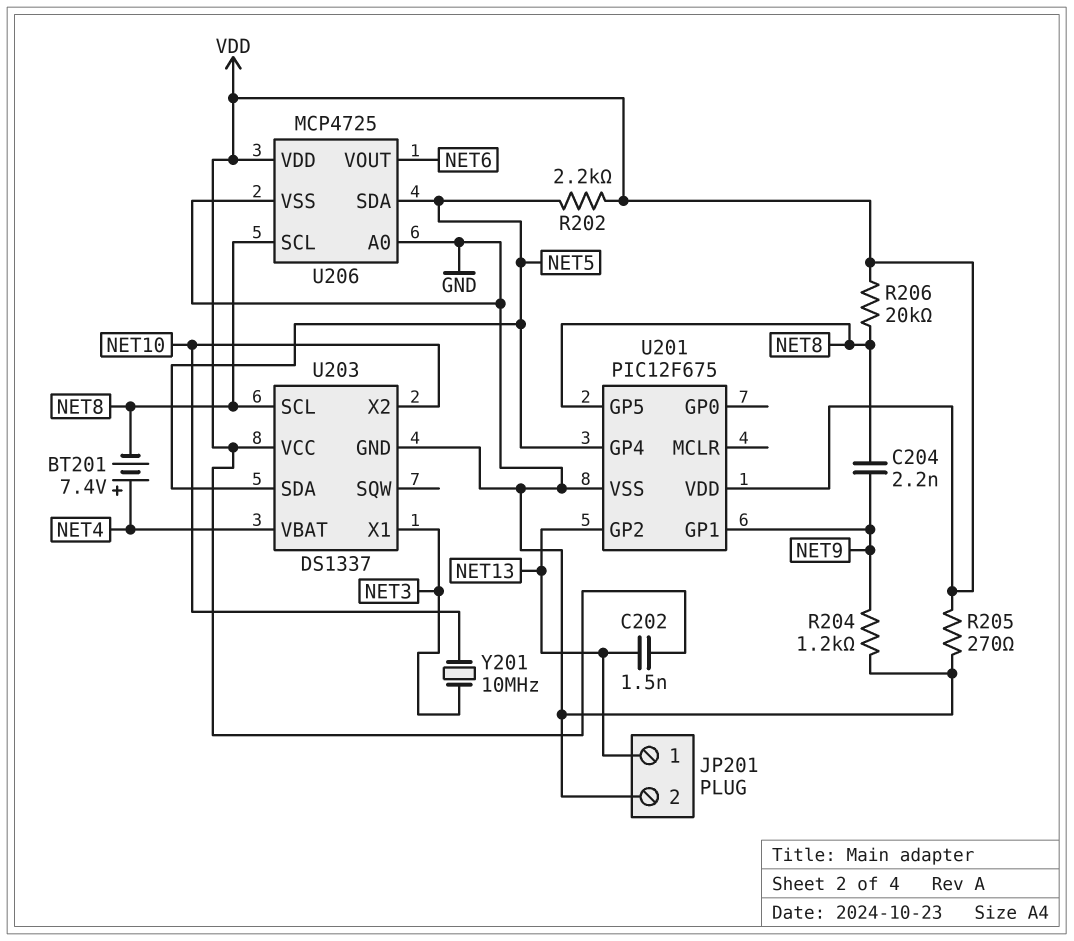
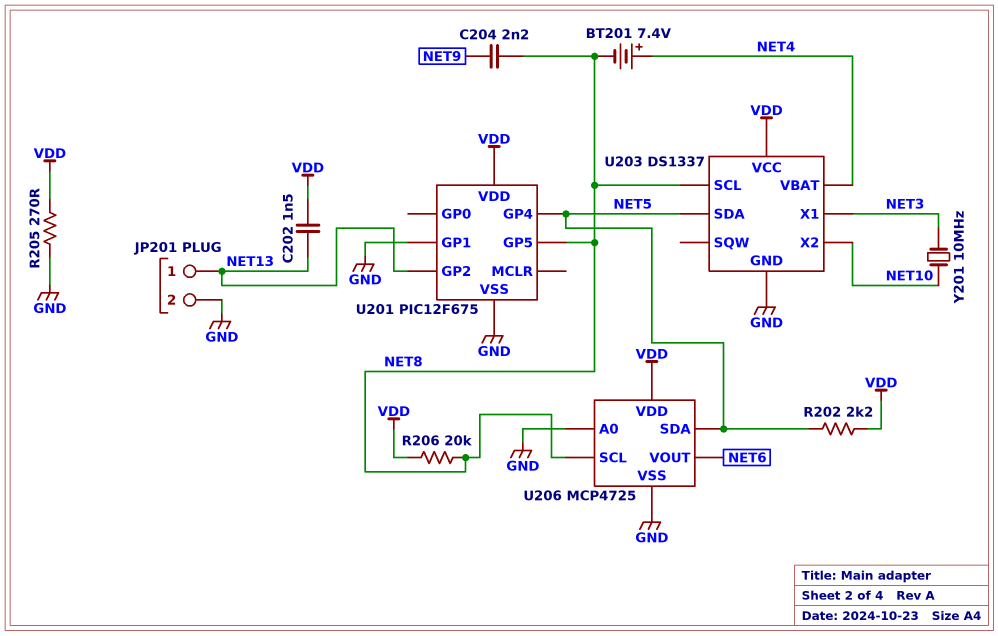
R204: 1.2k (GND, NET9) -> none
U201 pin GP1: NET9 -> GND

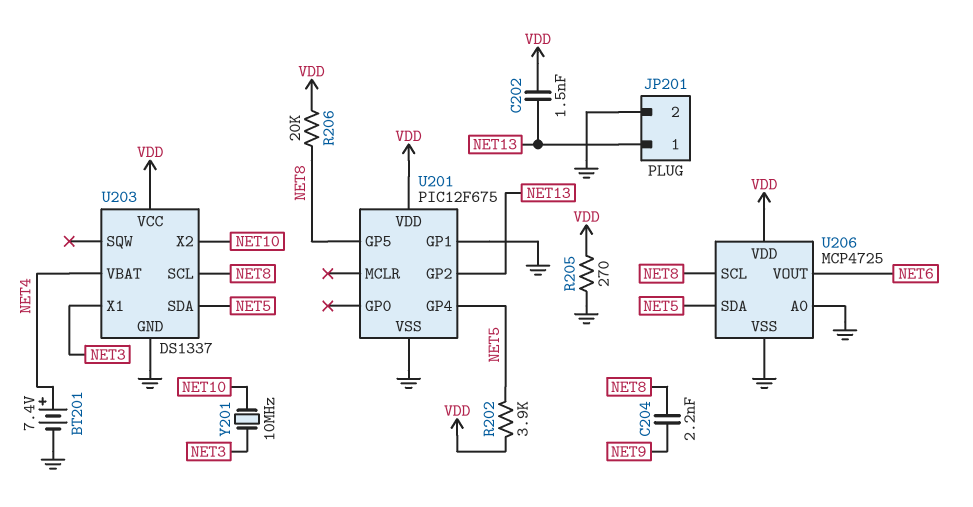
BT201: 7.4V (plus NET4, minus NET8) -> 7.4V (plus NET4, minus GND)
R202: 2.2k (NET5, VDD) -> 3.9k (NET5, VDD)

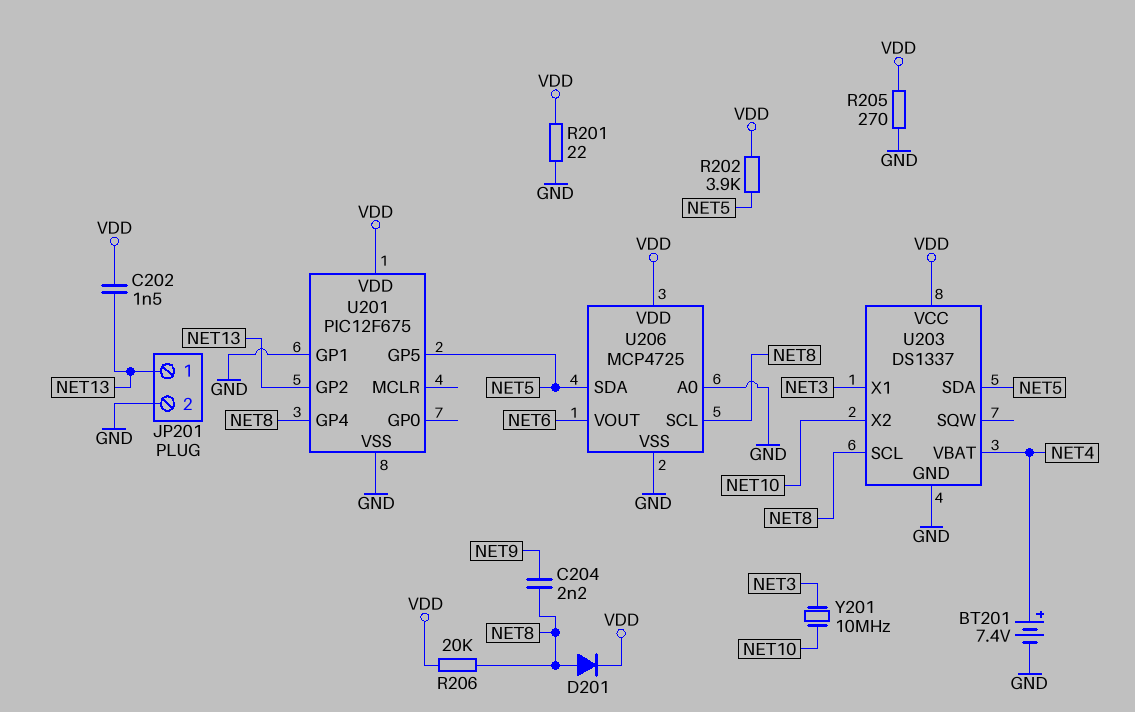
D201: none -> diode (A NET8, K VDD)
R201: none -> 22 (GND, VDD)
U201 pin GP4: NET5 -> NET8
U201 pin GP5: NET8 -> NET5

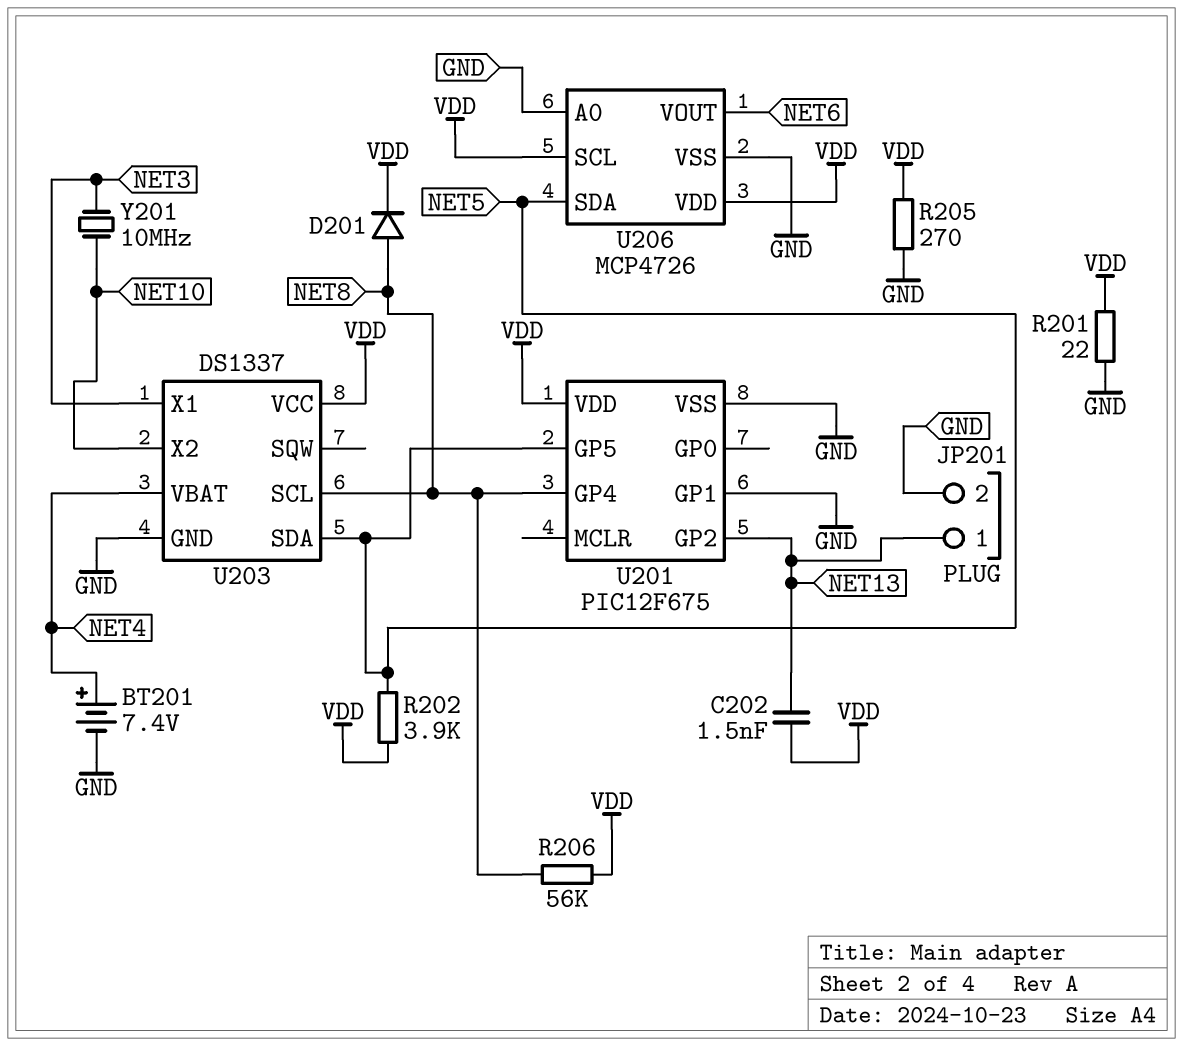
C204: 2.2nF (NET8, NET9) -> none
R206: 20k (NET8, VDD) -> 56k (NET8, VDD)
U206: MCP4725 -> MCP4726
U206 pin SCL: NET8 -> VDD

